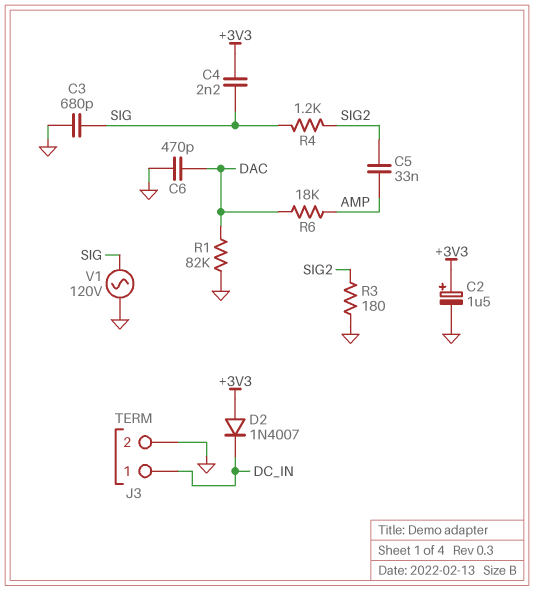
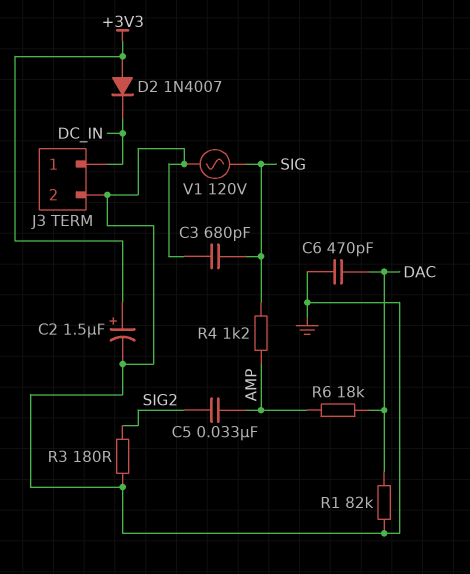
C4: 2.2nF (+3V3, SIG) -> none
R4: 1.2k (SIG, SIG2) -> 1.2k (AMP, SIG)

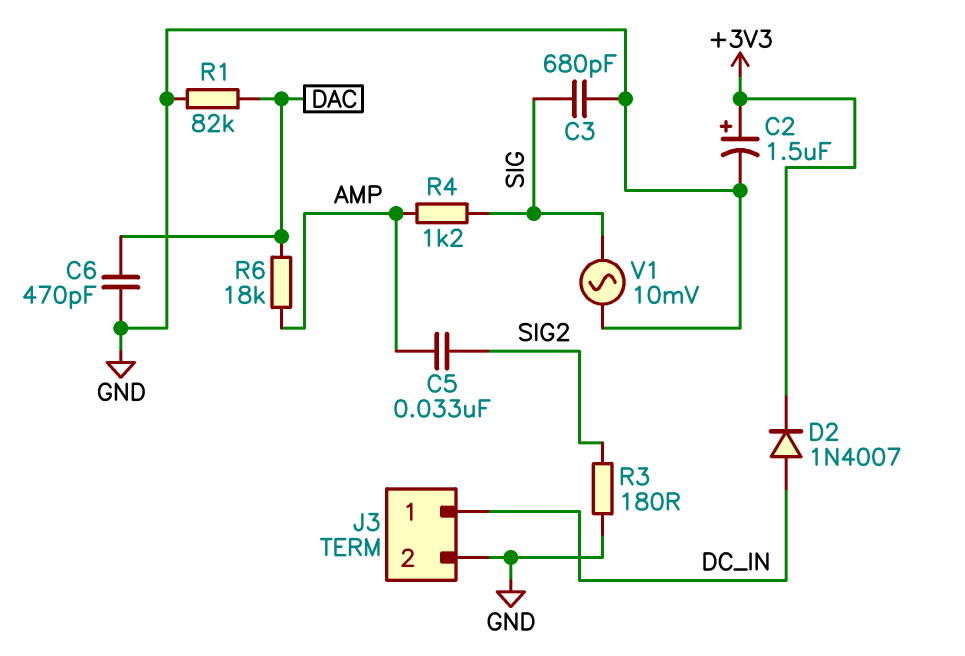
D2: diode 1N4007 (A +3V3, K DC_IN) -> diode 1N4007 (A DC_IN, K +3V3)
V1: AC 120V (GND, SIG) -> AC 10mV (GND, SIG)

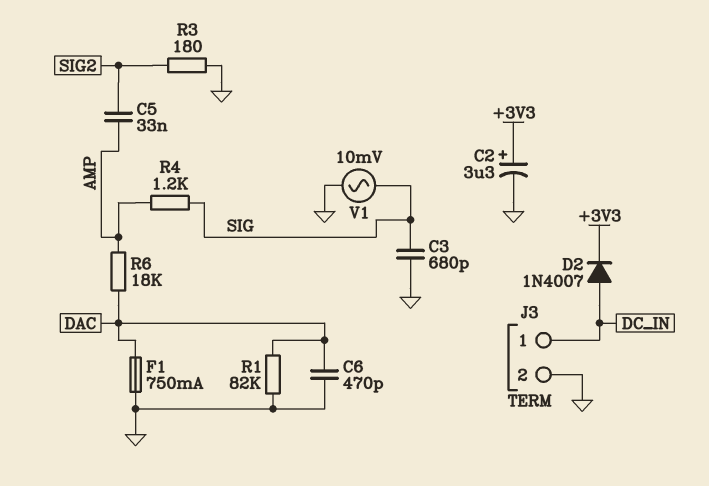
C2: 1.5uF (plus +3V3, minus GND) -> 3.3uF (plus +3V3, minus GND)
F1: none -> 750mA (DAC, GND)

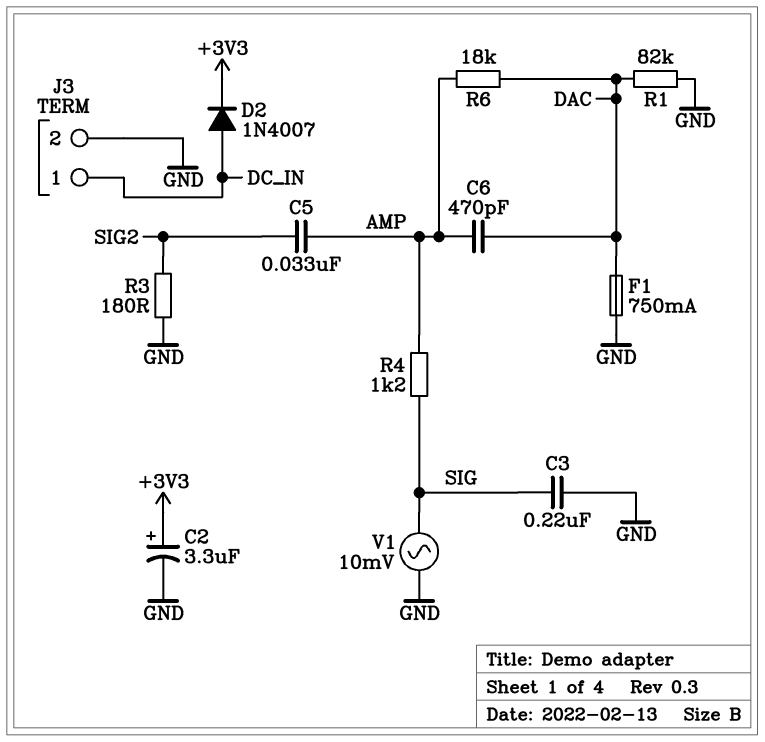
C3: 680pF (GND, SIG) -> 220nF (GND, SIG)
C6: 470pF (DAC, GND) -> 470pF (AMP, DAC)

